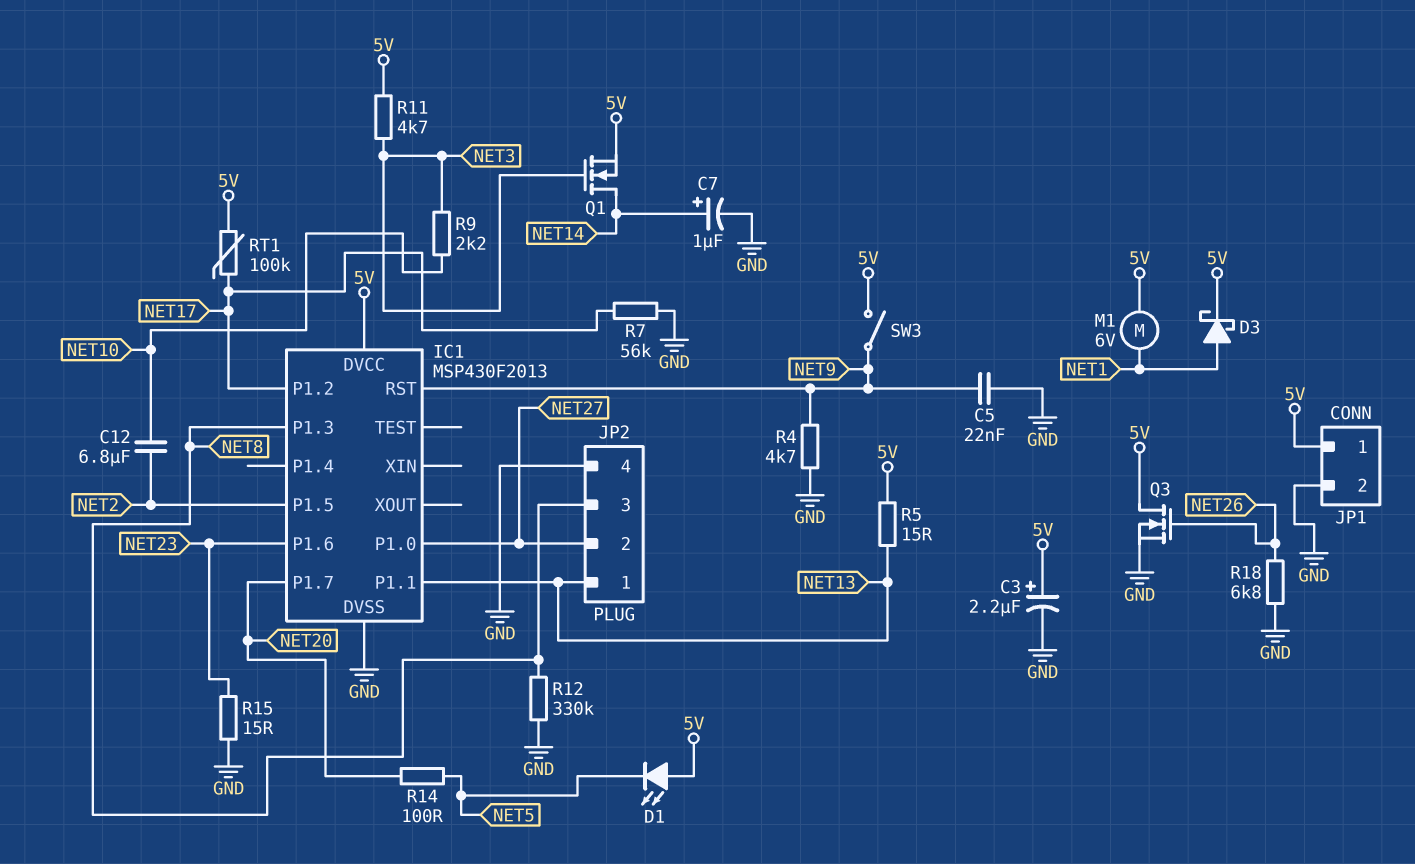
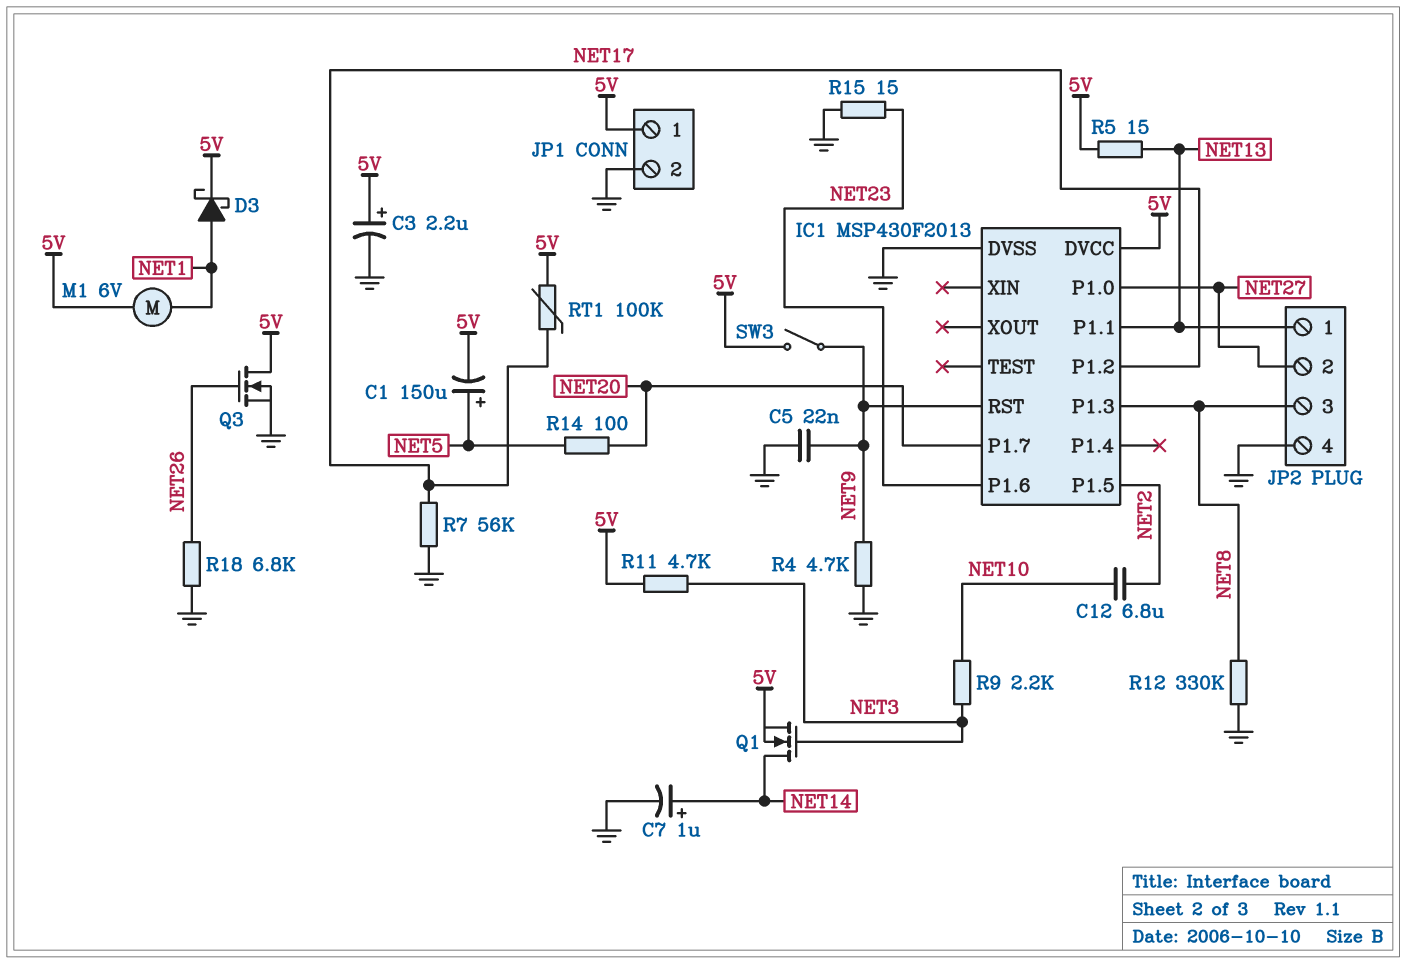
C1: none -> 150uF (plus NET5, minus 5V)
D1: LED (A 5V, K NET5) -> none

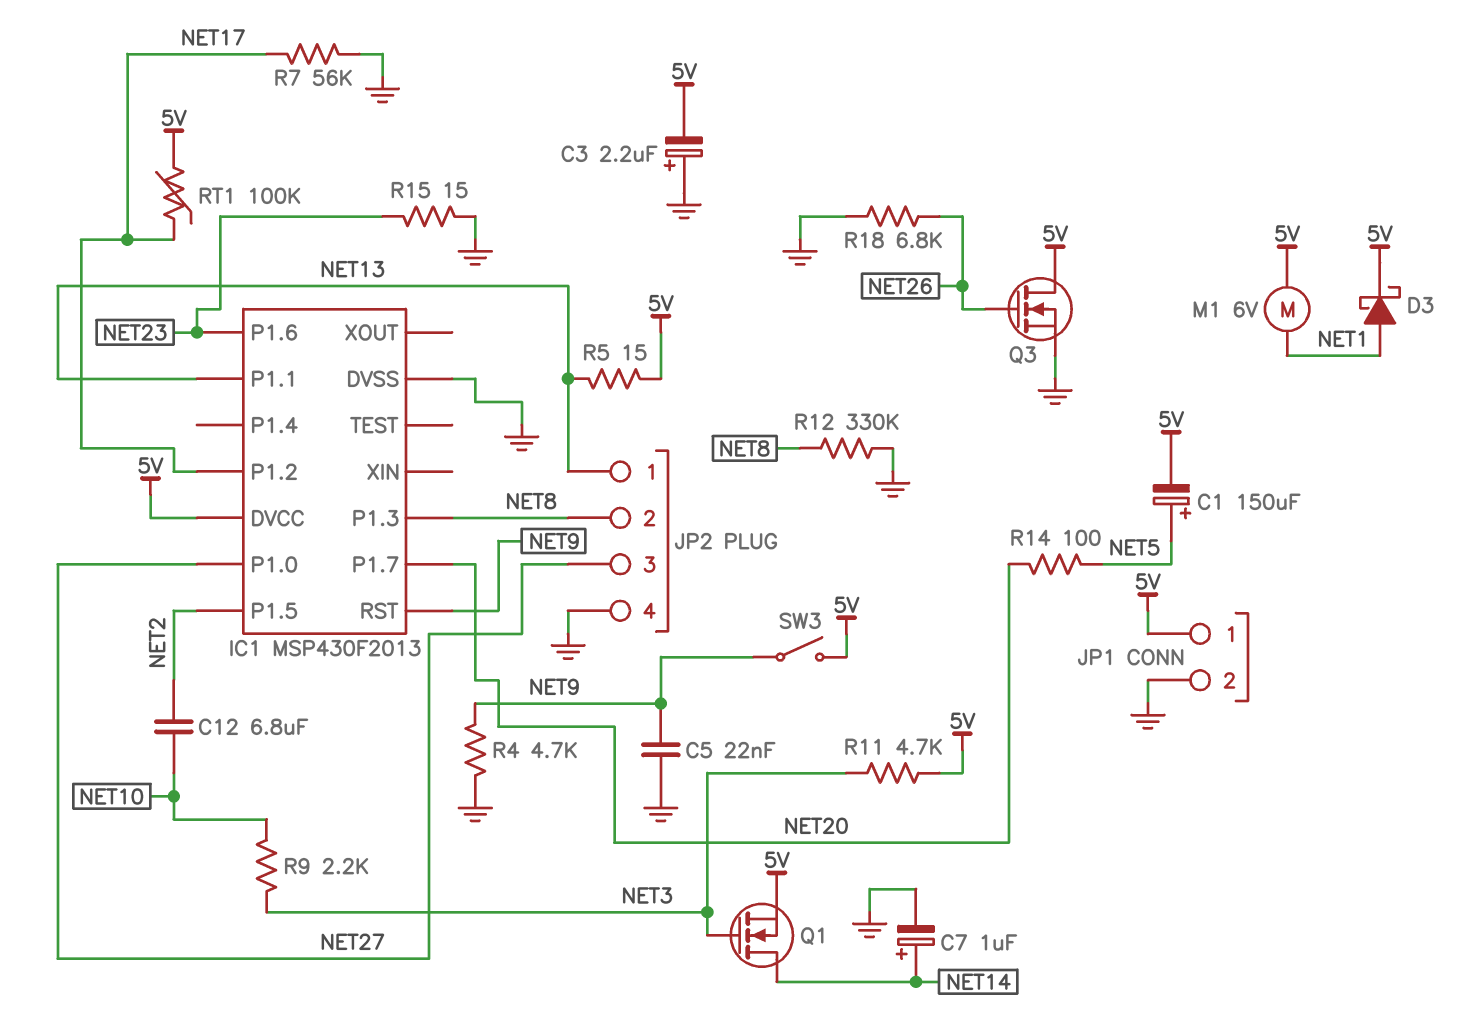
C3: 2.2uF (plus 5V, minus GND) -> 2.2uF (plus GND, minus 5V)
JP2 pin 2: NET27 -> NET8
JP2 pin 3: NET8 -> NET27

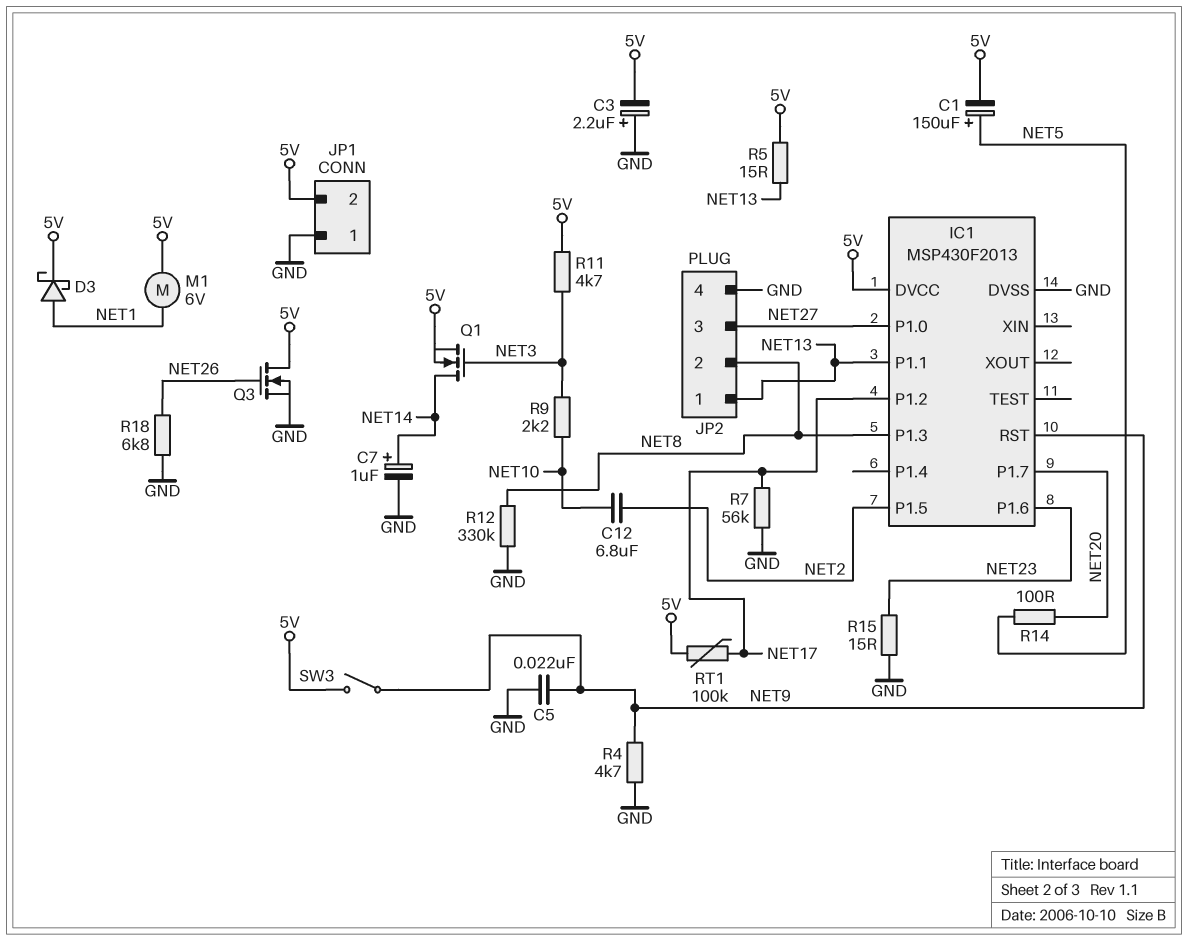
JP1 pin 1: 5V -> GND
JP1 pin 2: GND -> 5V

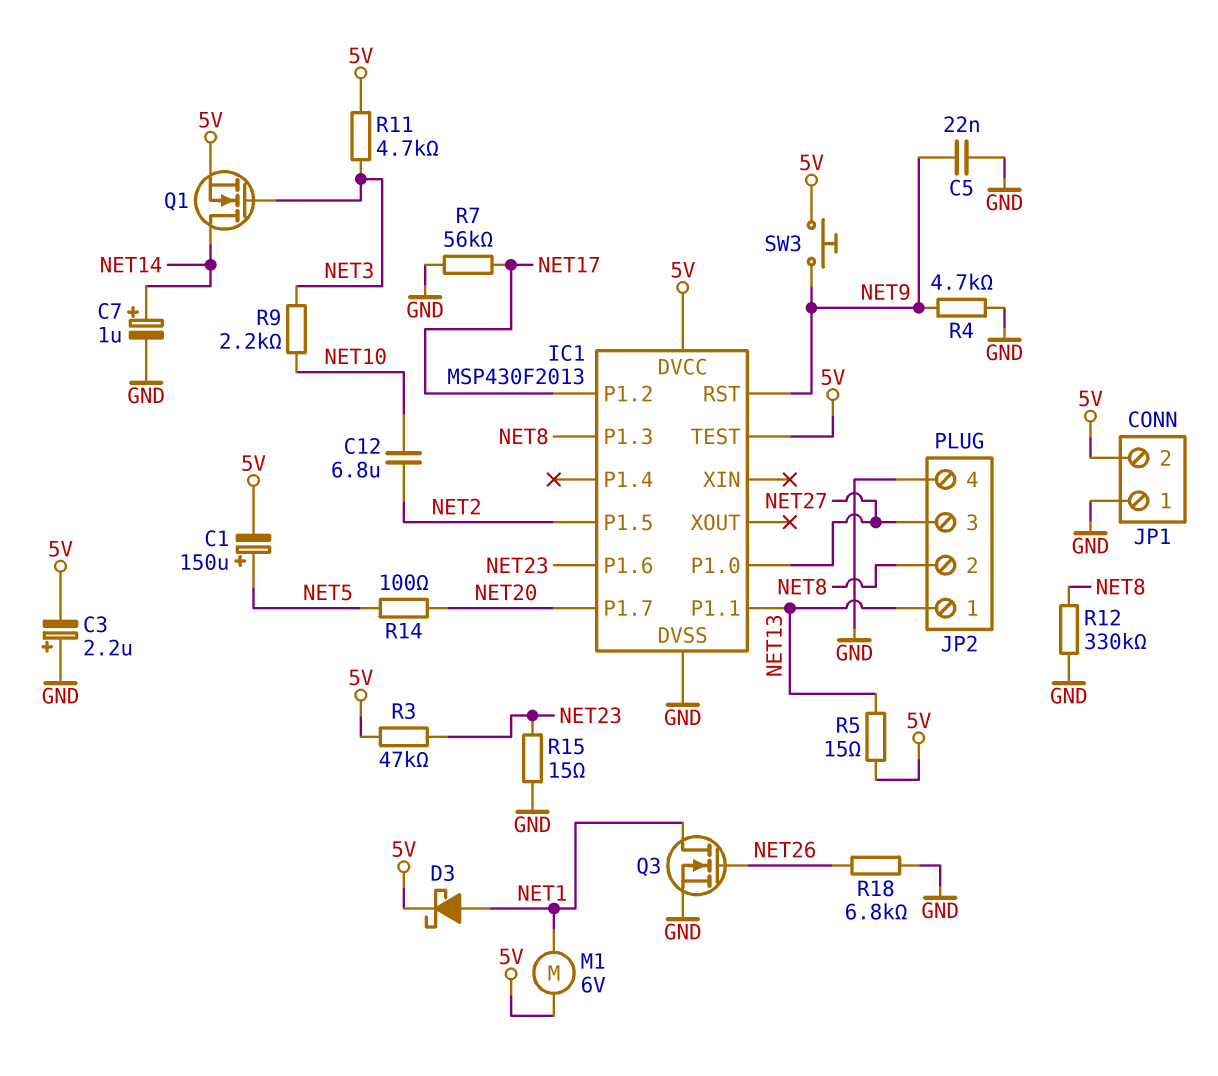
IC1 pin TEST: none -> 5V
Q3: NMOS (G NET26, D 5V, S GND) -> NMOS (G NET26, D NET1, S GND)
R3: none -> 47k (5V, NET23)
RT1: 100k (5V, NET17) -> none
SW3: switch (5V, NET9) -> button (5V, NET9)

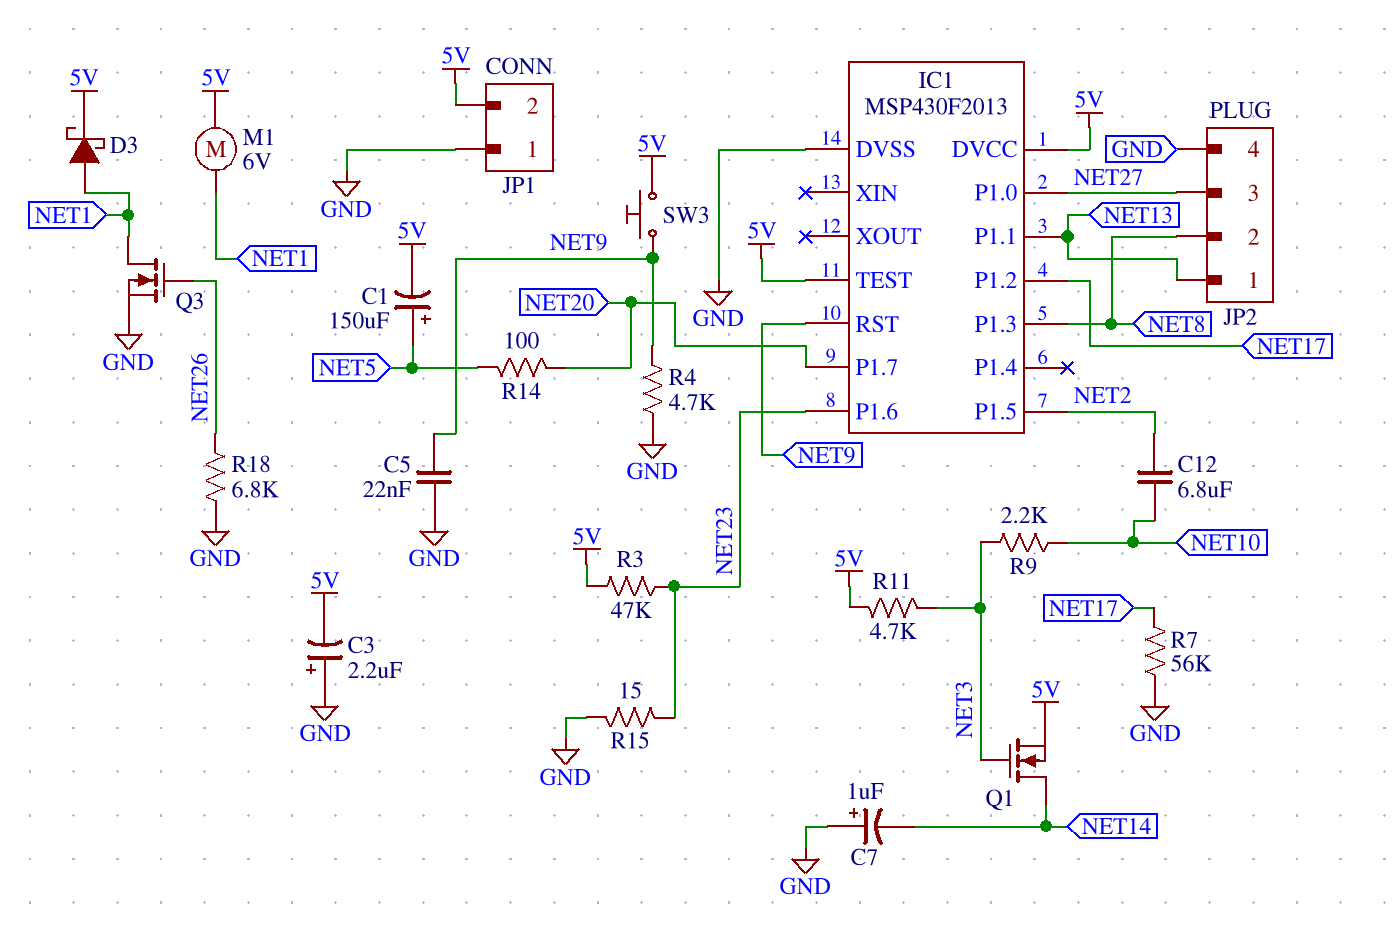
C7: 1uF (plus NET14, minus GND) -> 1uF (plus GND, minus NET14)
R5: 15 (5V, NET13) -> none
R12: 330k (GND, NET8) -> none

